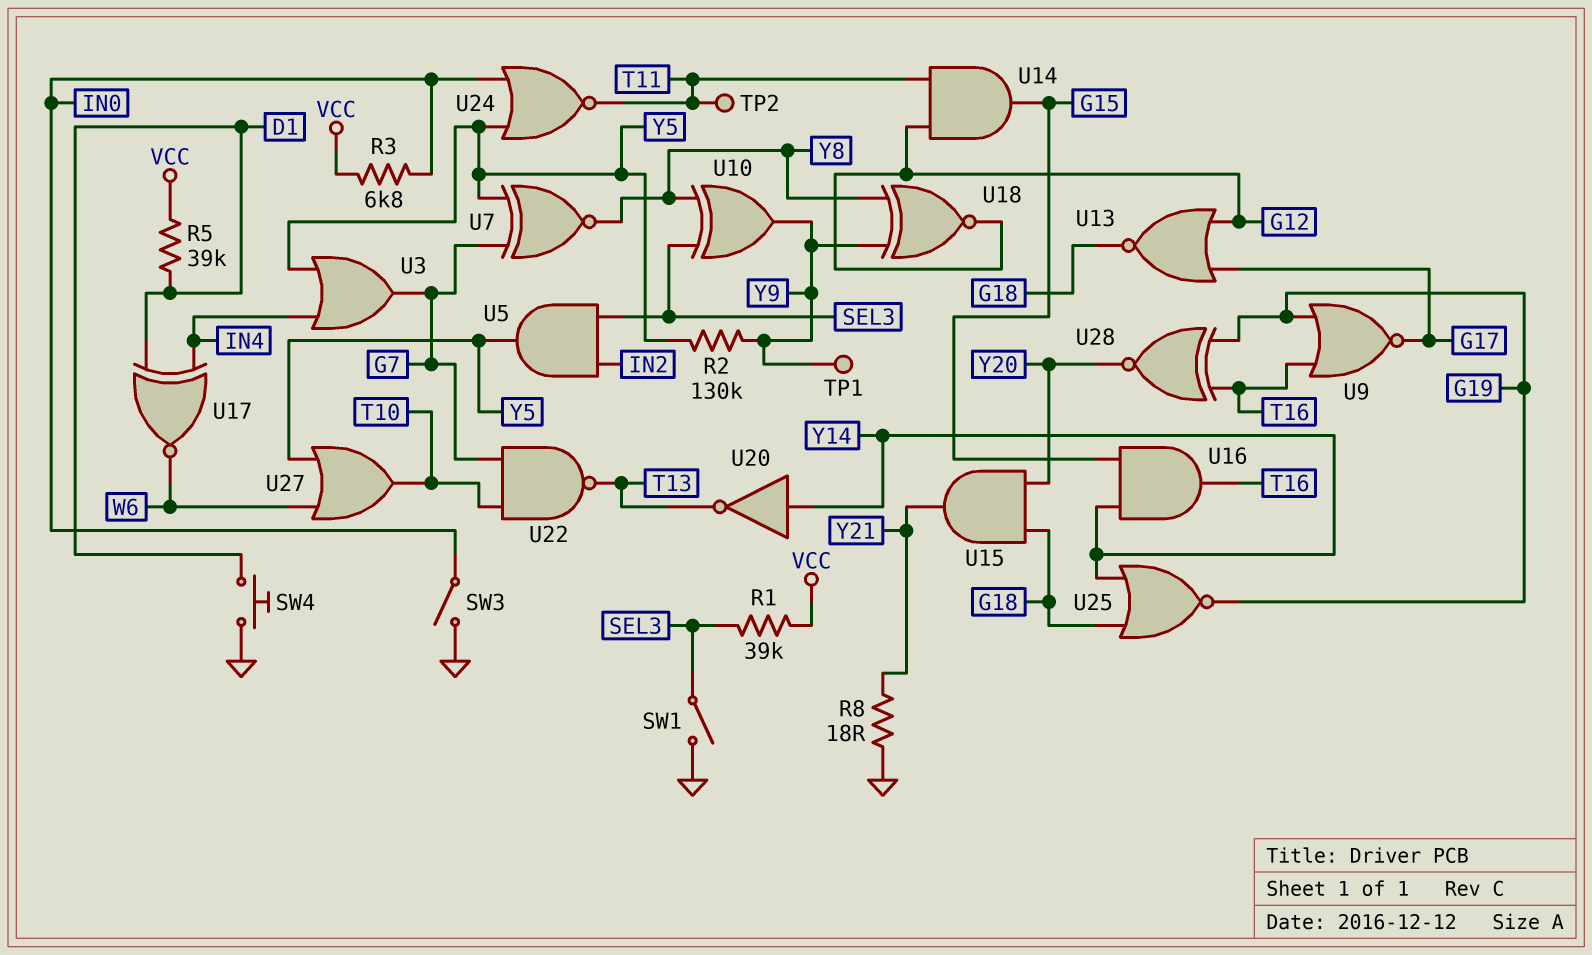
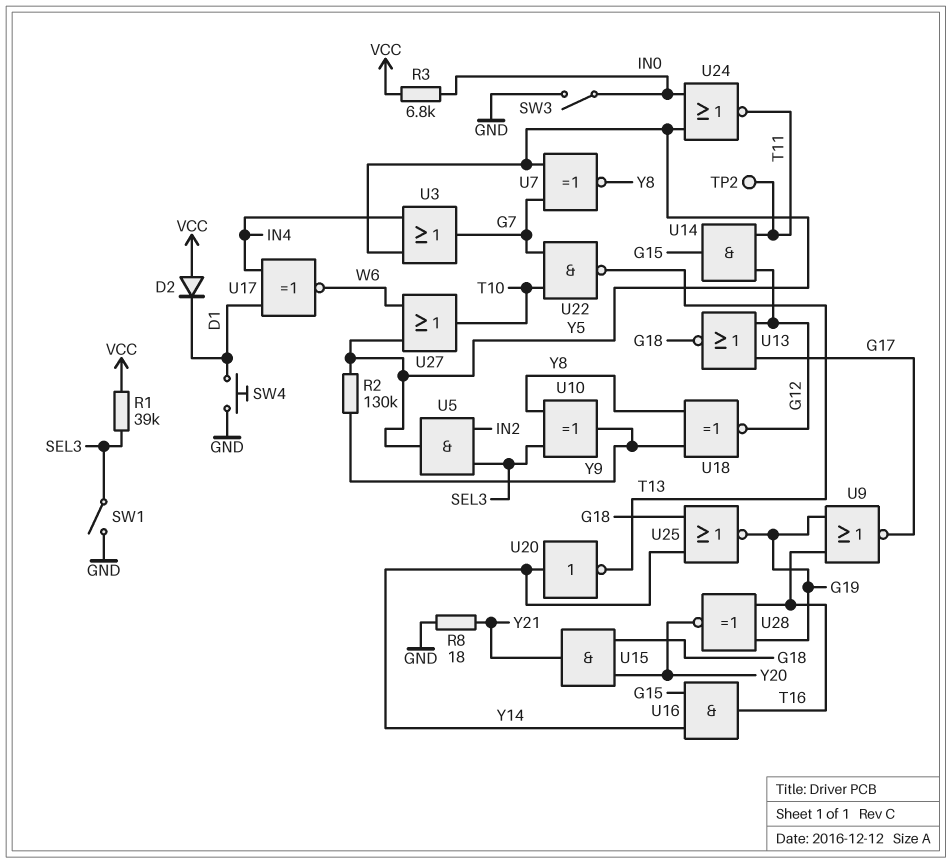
D2: none -> diode (A VCC, K D1)
R5: 39k (D1, VCC) -> none
TP1: test point (Y9) -> none

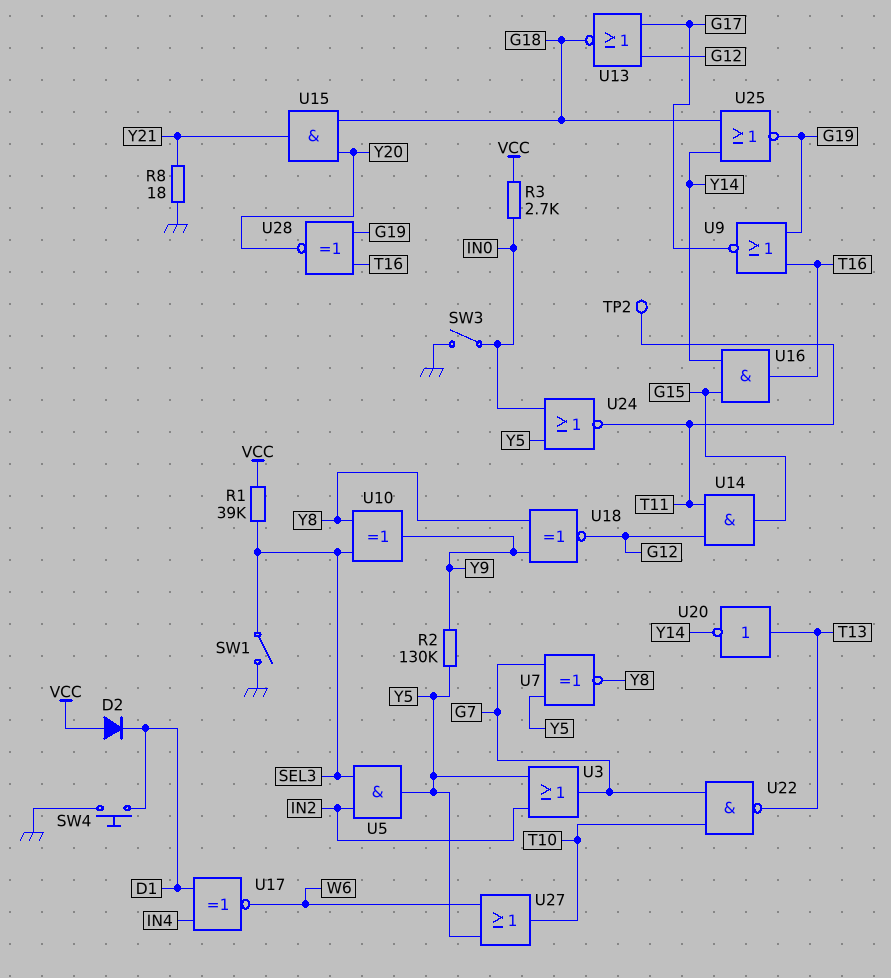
R3: 6.8k (IN0, VCC) -> 2.7k (IN0, VCC)
U3: OR (in IN4, in Y5, out G7) -> OR (in IN2, in Y5, out G7)
U20: NOT (in Y14, out T13) -> NOT (in T13, out Y14)

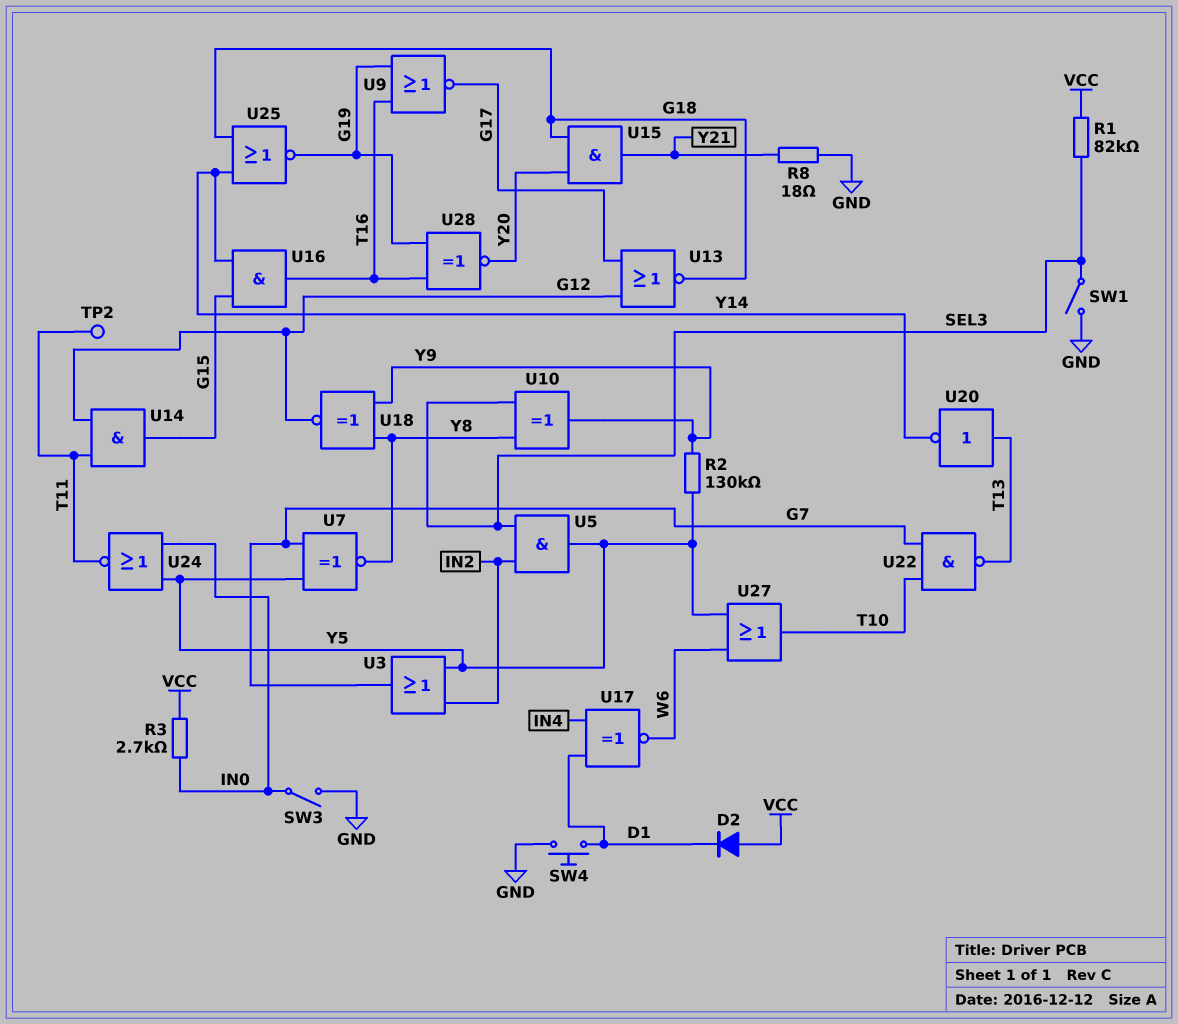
R1: 39k (SEL3, VCC) -> 82k (SEL3, VCC)

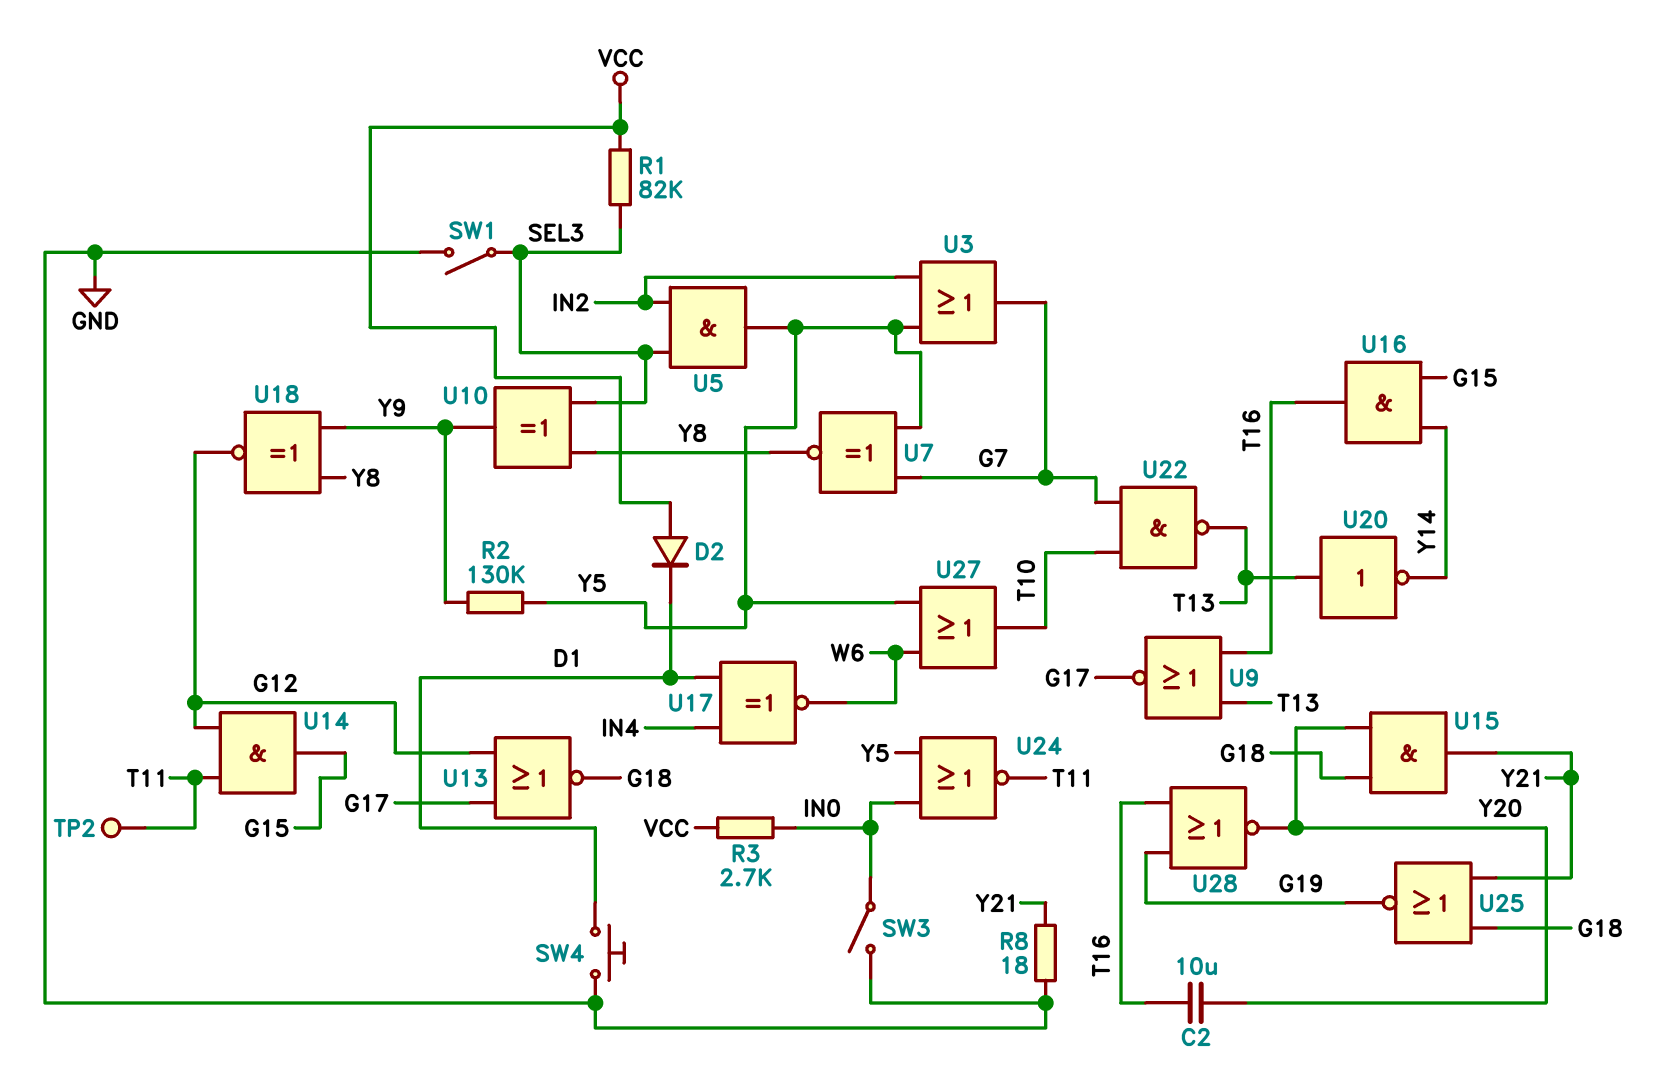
C2: none -> 10uF (T16, Y20)
U9: NOR (in G19, in T16, out G17) -> NOR (in T13, in T16, out G17)
U25: NOR (in G18, in Y14, out G19) -> NOR (in G18, in Y21, out G19)
U28: XNOR (in G19, in T16, out Y20) -> NOR (in G19, in T16, out Y20)

